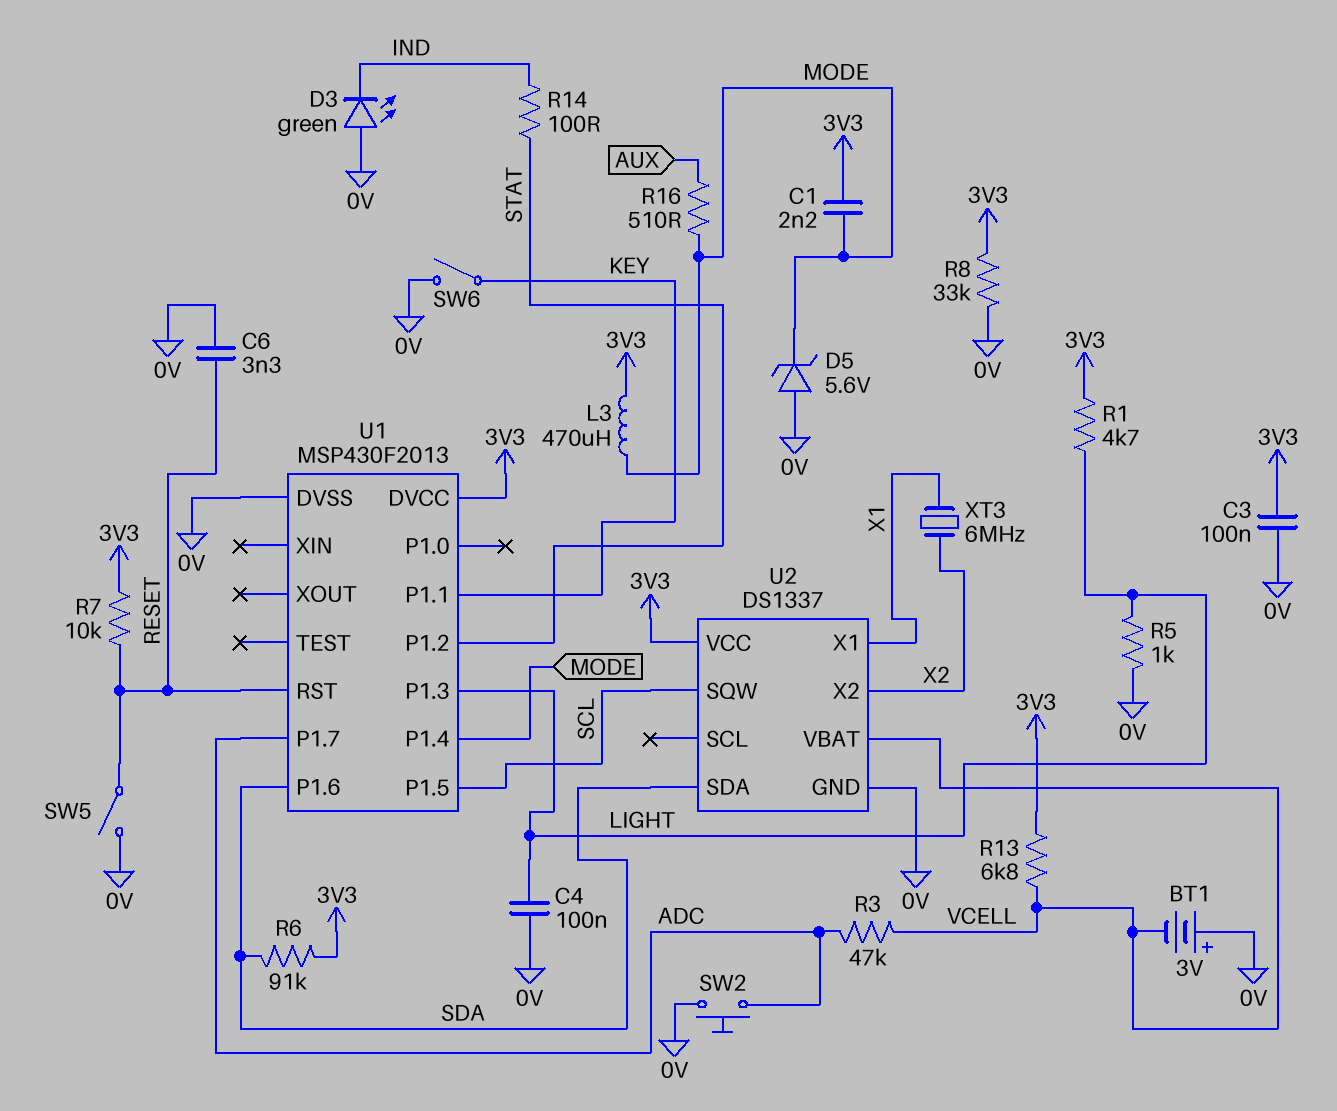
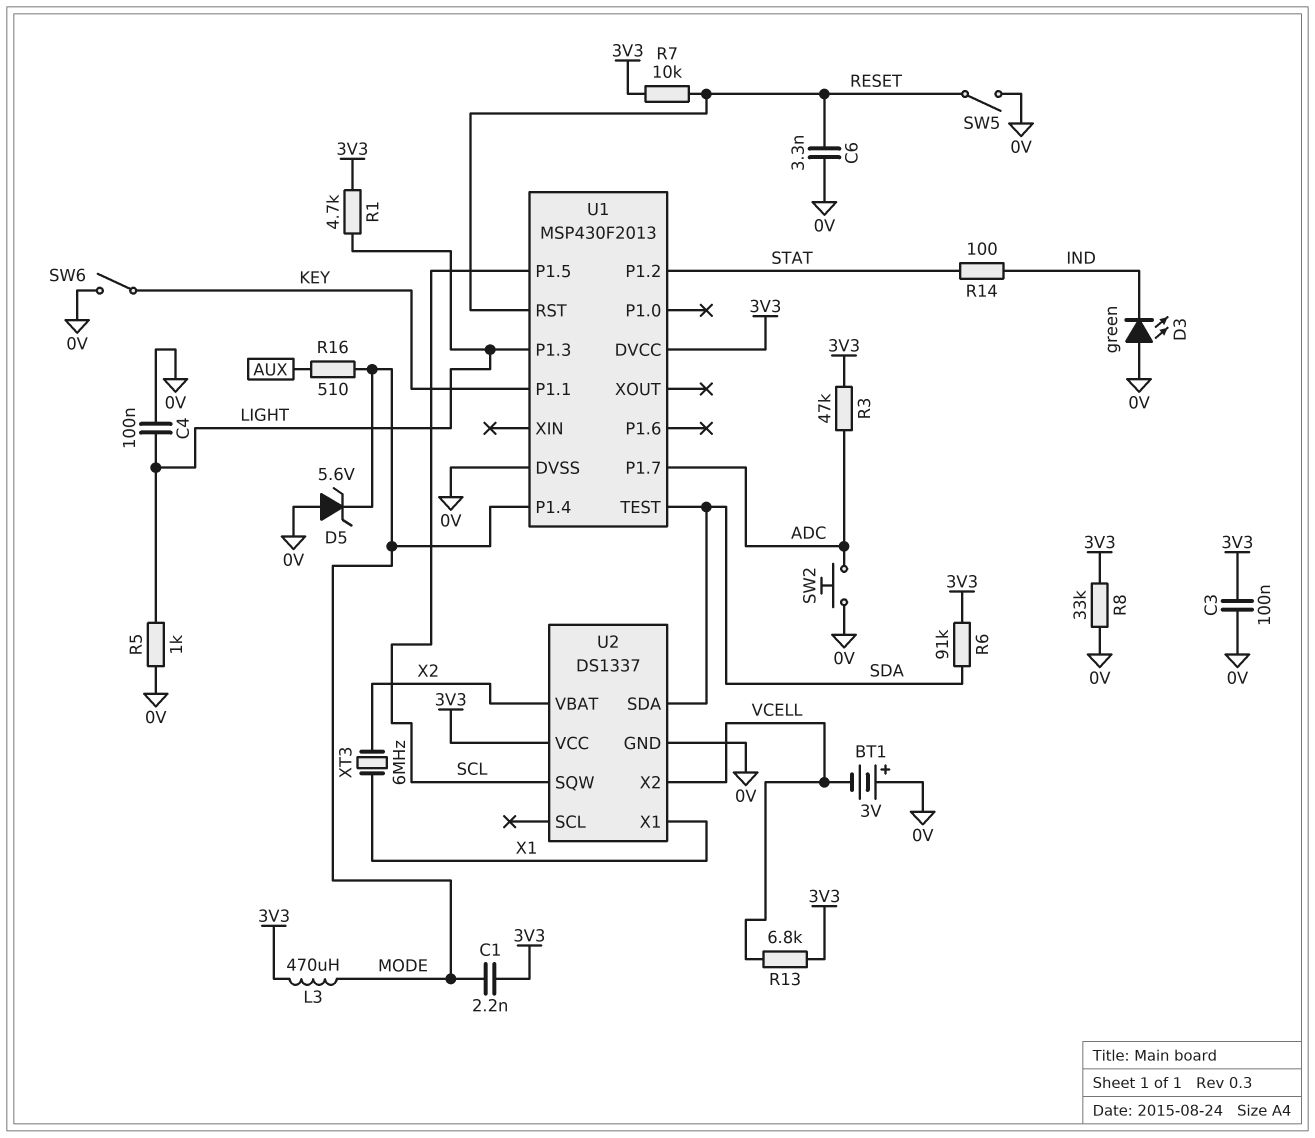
R3: 47k (ADC, VCELL) -> 47k (3V3, ADC)
U1 pin P1.6: SDA -> none
U1 pin TEST: none -> SDA
U2 pin VBAT: VCELL -> X2
U2 pin X2: X2 -> VCELL

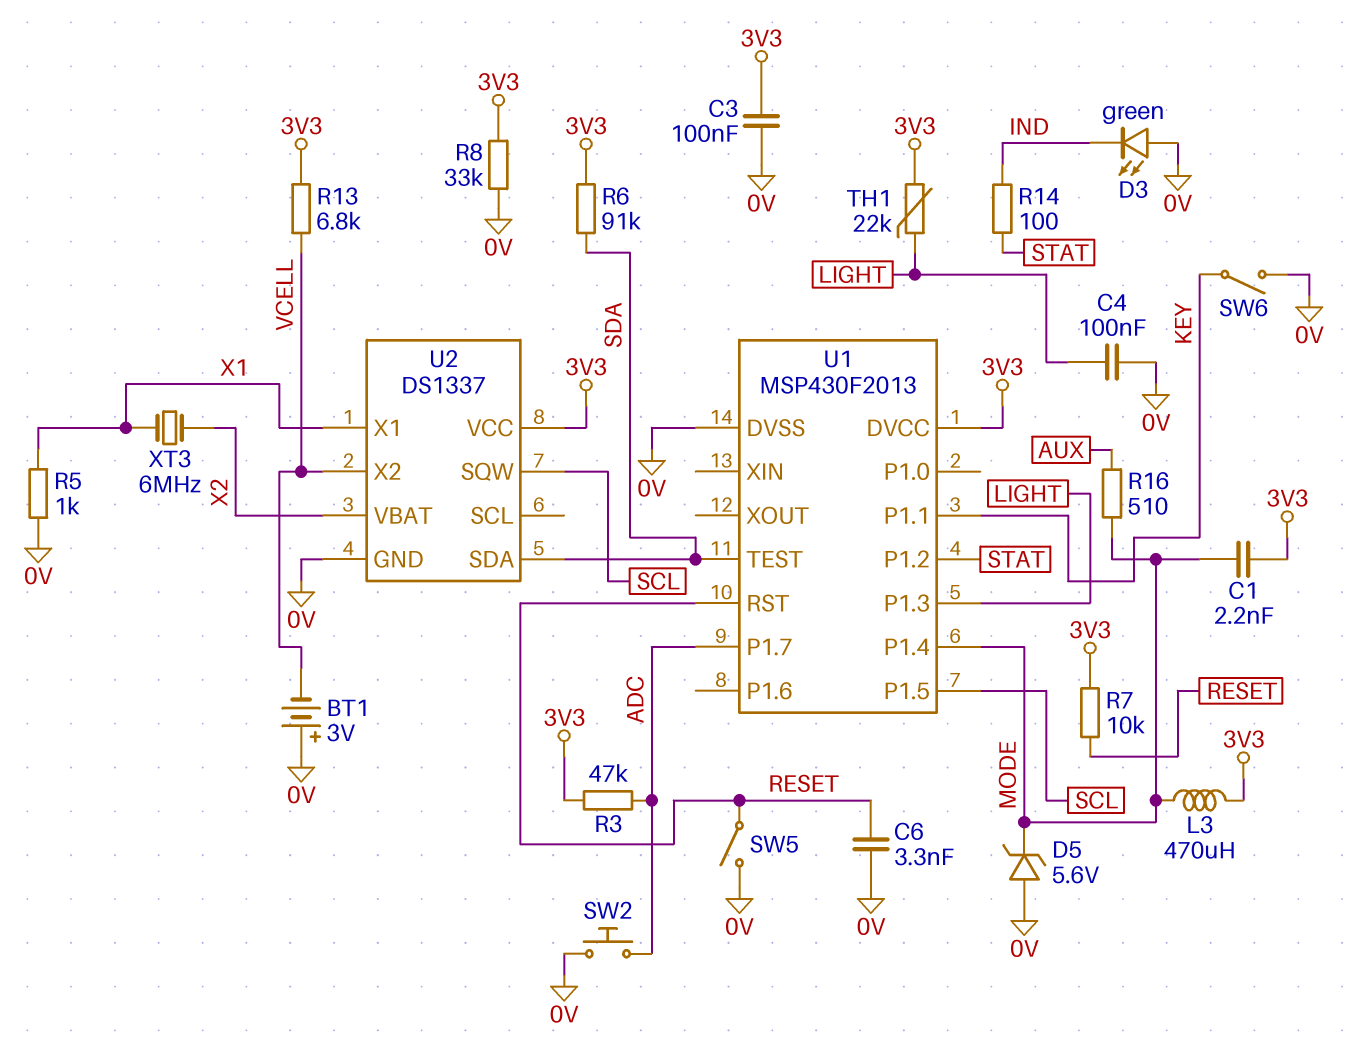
R1: 4.7k (3V3, LIGHT) -> none
R5: 1k (0V, LIGHT) -> 1k (0V, X1)
TH1: none -> 22k (3V3, LIGHT)

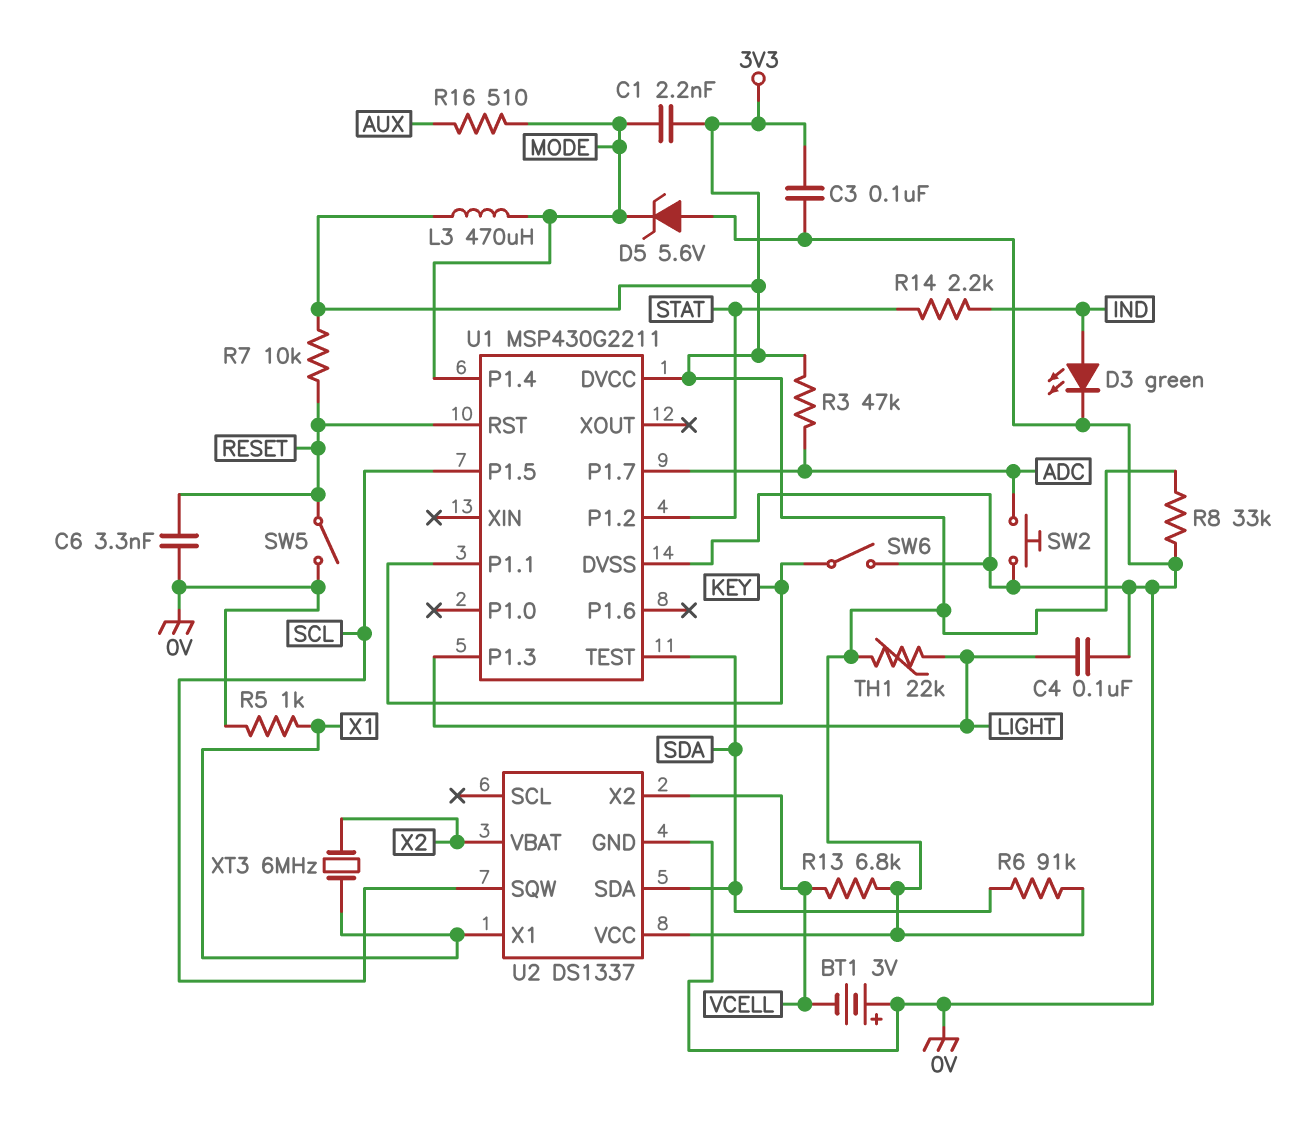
D3: LED green (A 0V, K IND) -> LED green (A IND, K 0V)
R14: 100 (IND, STAT) -> 2.2k (IND, STAT)
U1: MSP430F2013 -> MSP430G2211

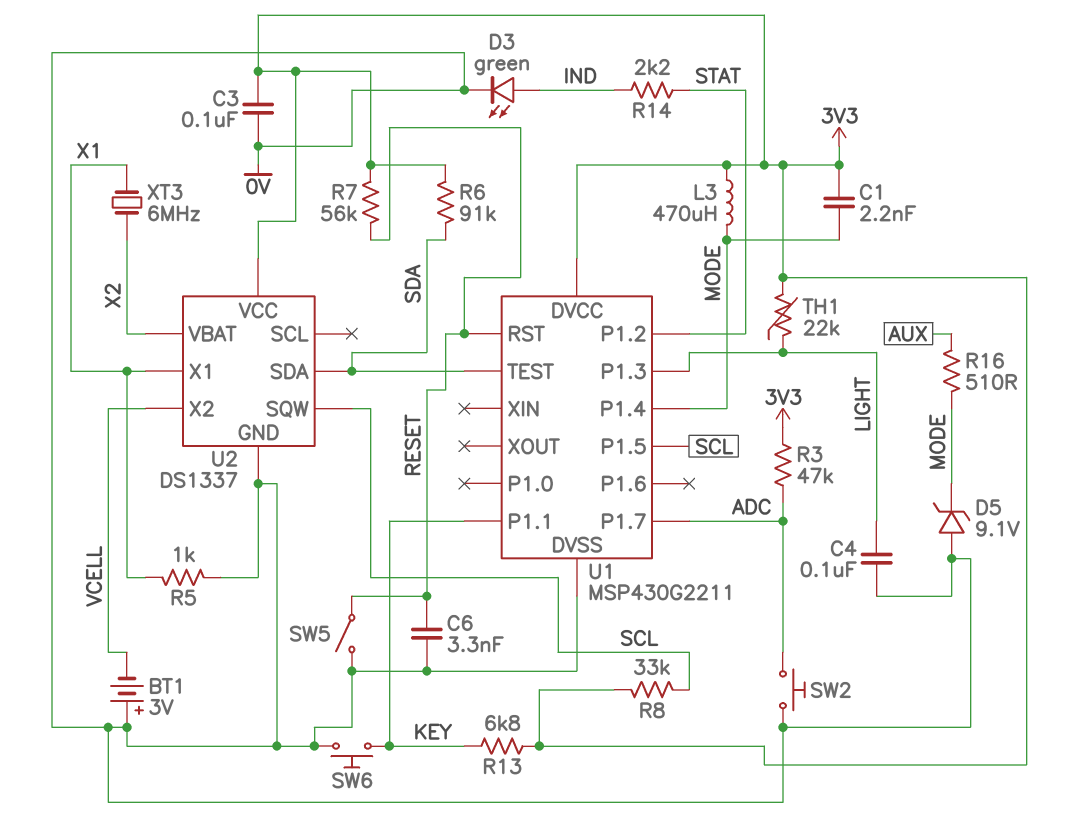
D5: zener 5.6V (A 0V, K MODE) -> zener 9.1V (A 0V, K MODE)
R7: 10k (3V3, RESET) -> 56k (3V3, RESET)
R8: 33k (0V, 3V3) -> 33k (3V3, SCL)
R13: 6.8k (3V3, VCELL) -> 6.8k (3V3, KEY)
SW6: switch (0V, KEY) -> button (0V, KEY)

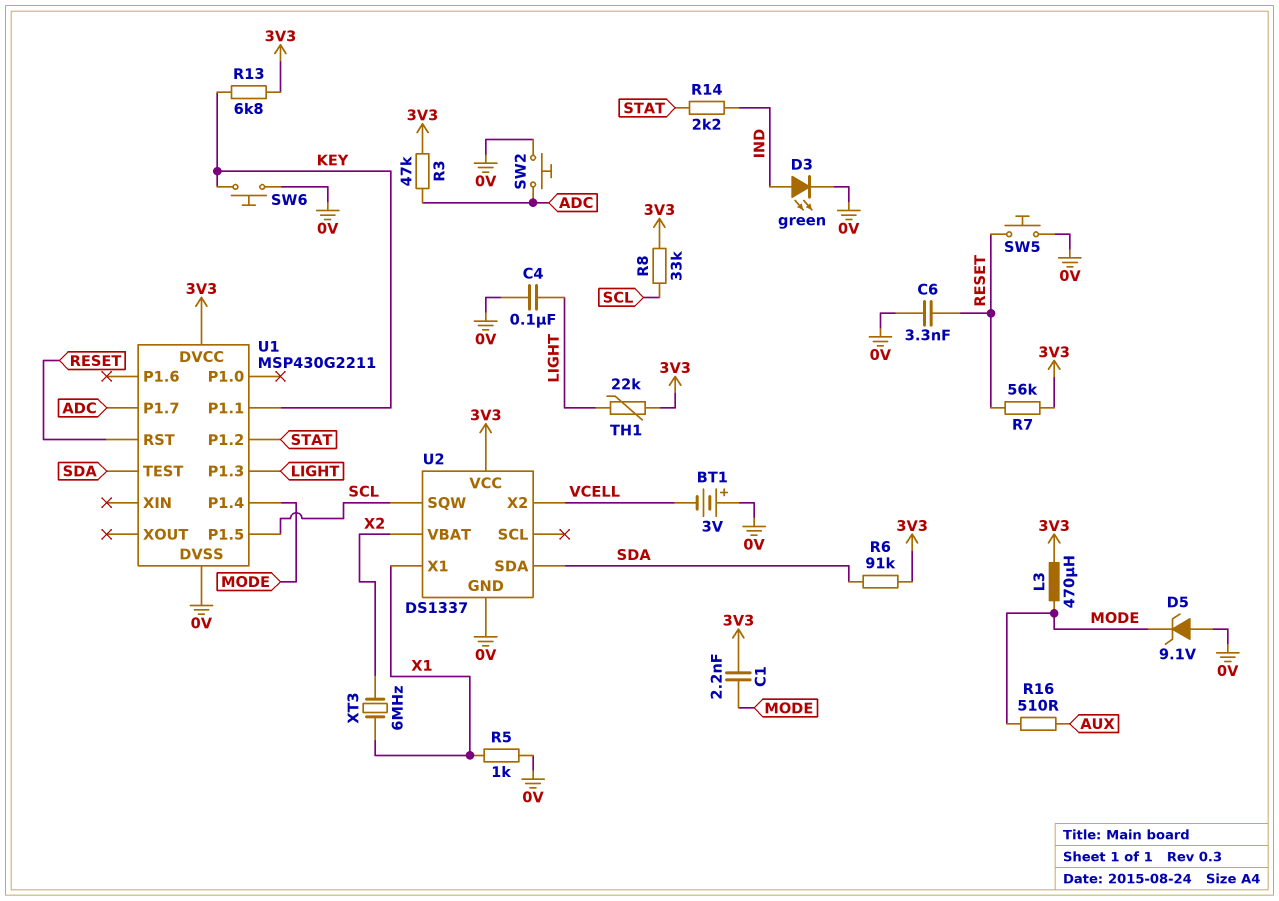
C3: 100nF (0V, 3V3) -> none
SW5: switch (0V, RESET) -> button (0V, RESET)

